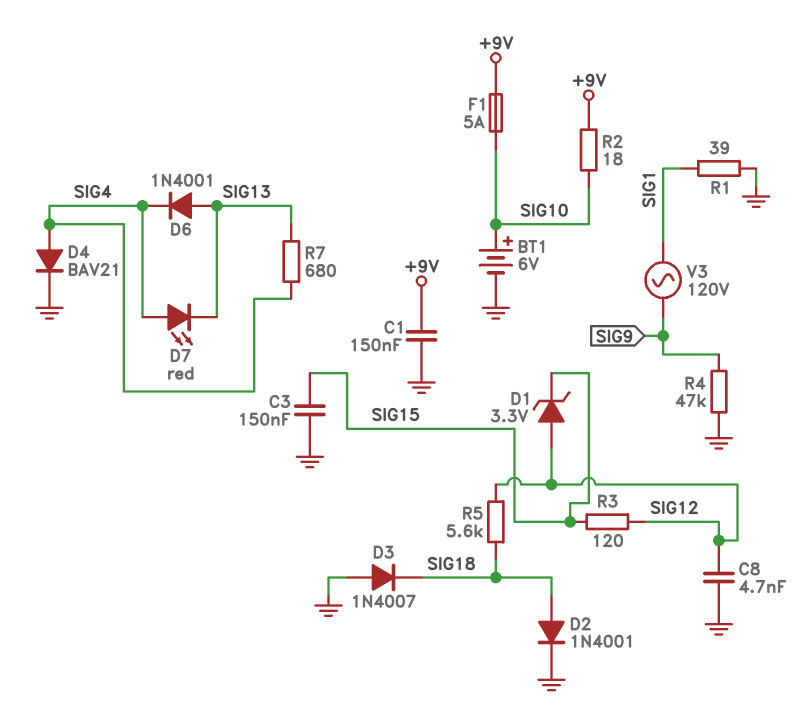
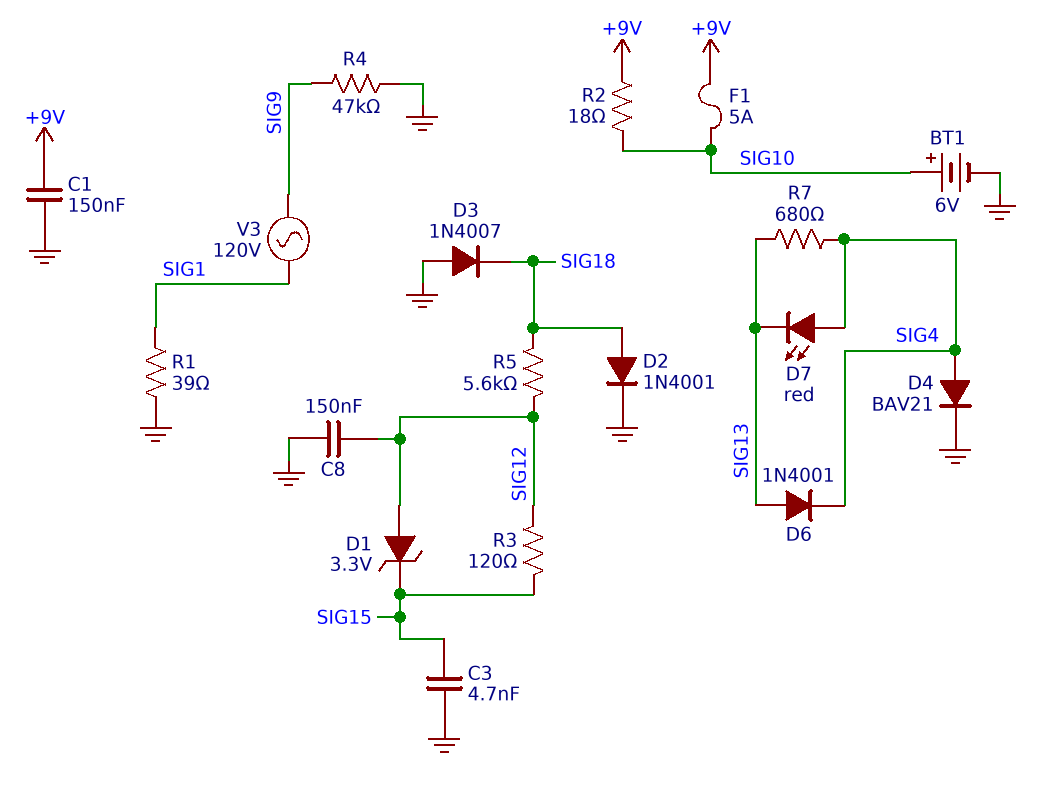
C3: 150nF (GND, SIG15) -> 4.7nF (GND, SIG15)
C8: 4.7nF (GND, SIG12) -> 150nF (GND, SIG12)

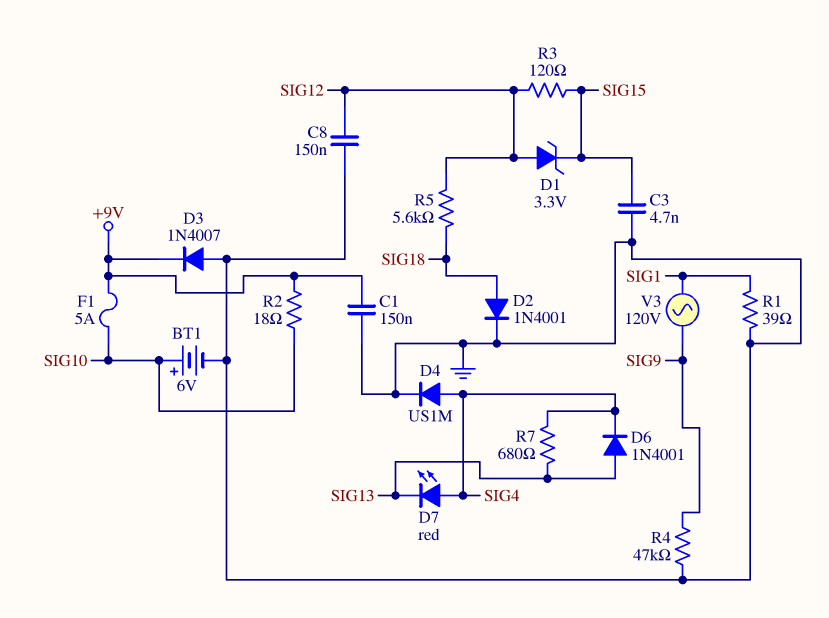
D3: diode 1N4007 (A GND, K SIG18) -> diode 1N4007 (A GND, K +9V)
D4: diode BAV21 (A SIG4, K GND) -> diode US1M (A SIG4, K GND)

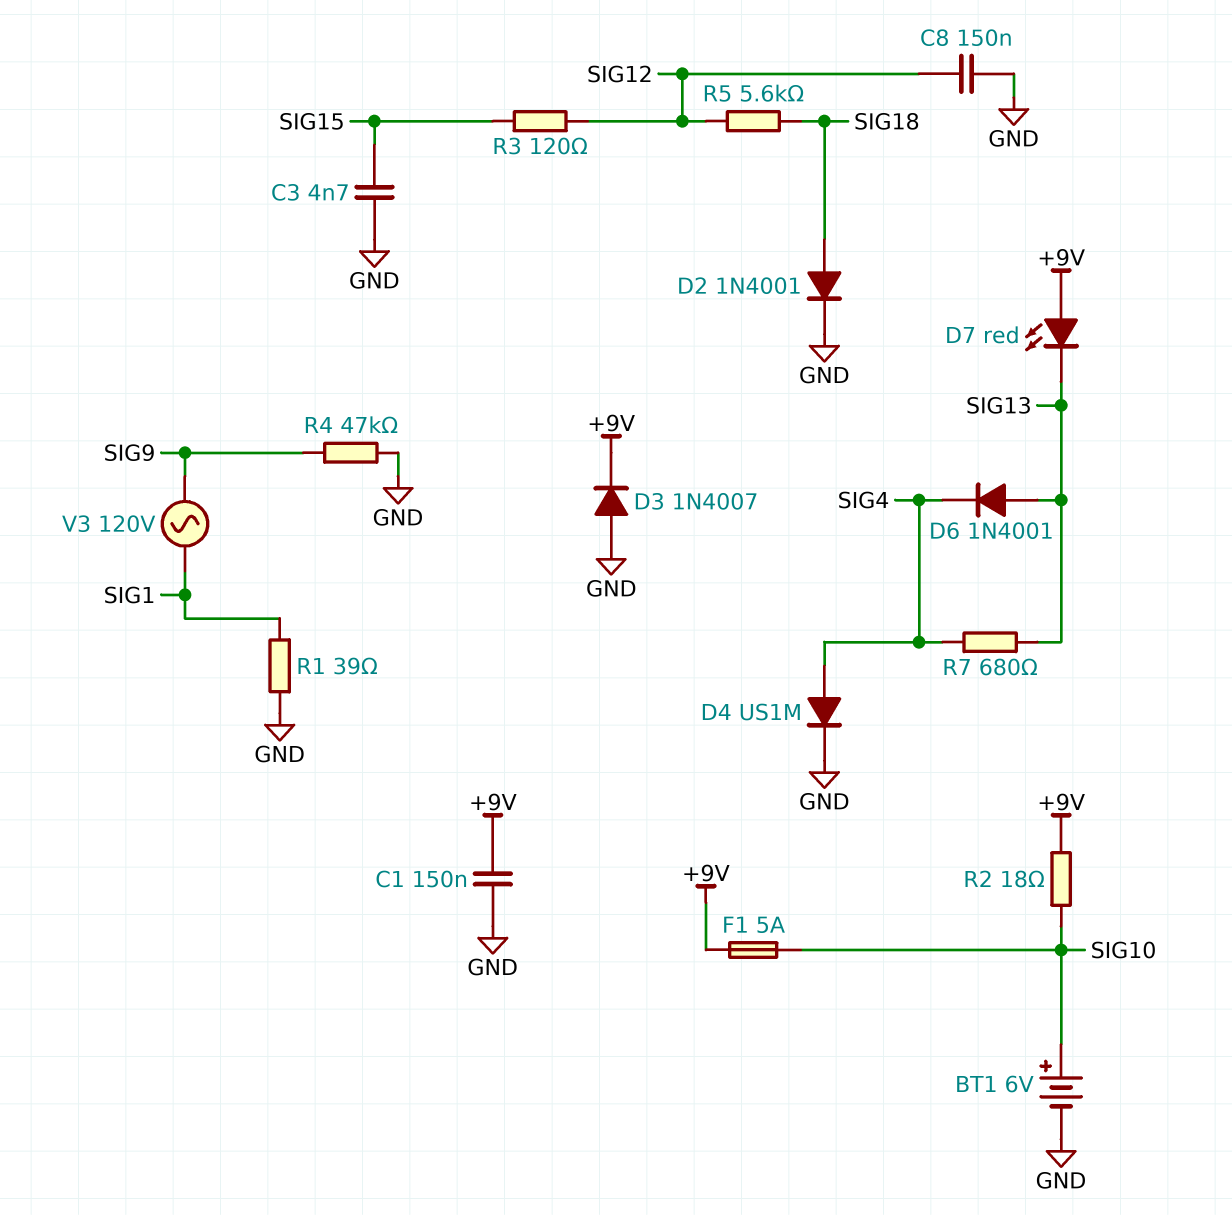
D1: zener 3.3V (A SIG12, K SIG15) -> none
D7: LED red (A SIG4, K SIG13) -> LED red (A +9V, K SIG13)

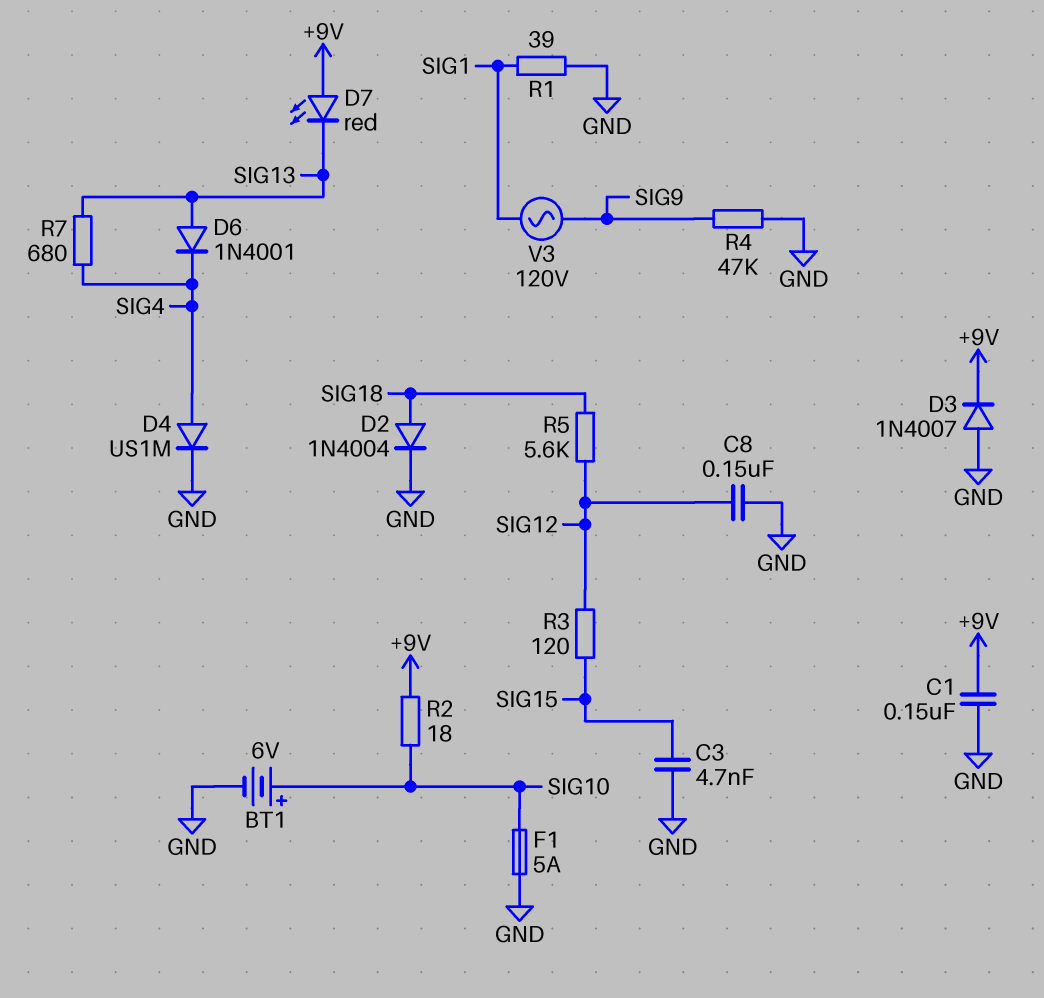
D2: diode 1N4001 (A SIG18, K GND) -> diode 1N4004 (A SIG18, K GND)
F1: 5A (+9V, SIG10) -> 5A (GND, SIG10)

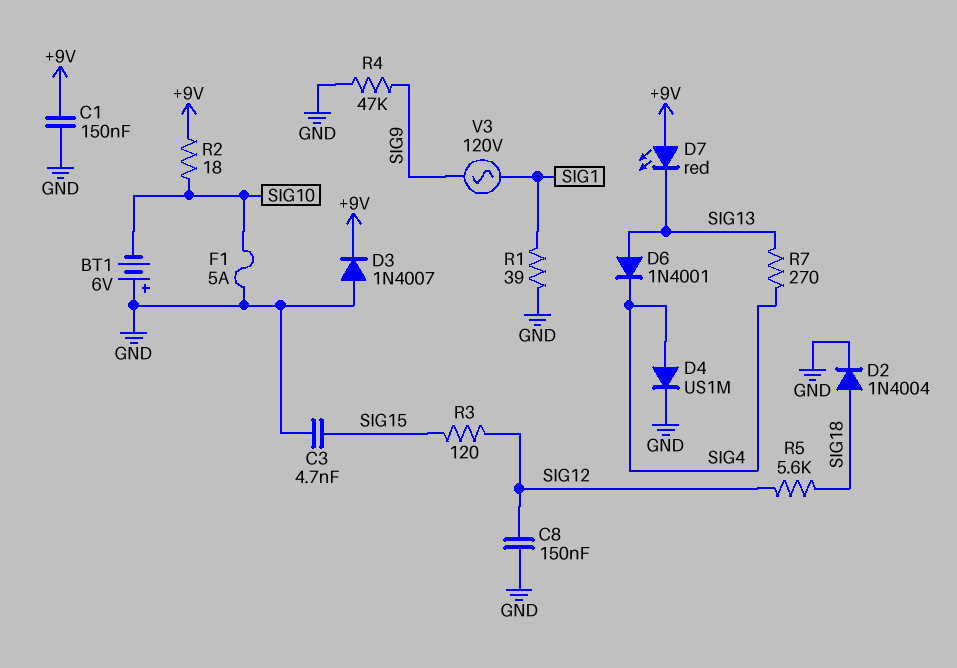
BT1: 6V (plus SIG10, minus GND) -> 6V (plus GND, minus SIG10)
R7: 680 (SIG4, SIG13) -> 270 (SIG4, SIG13)

